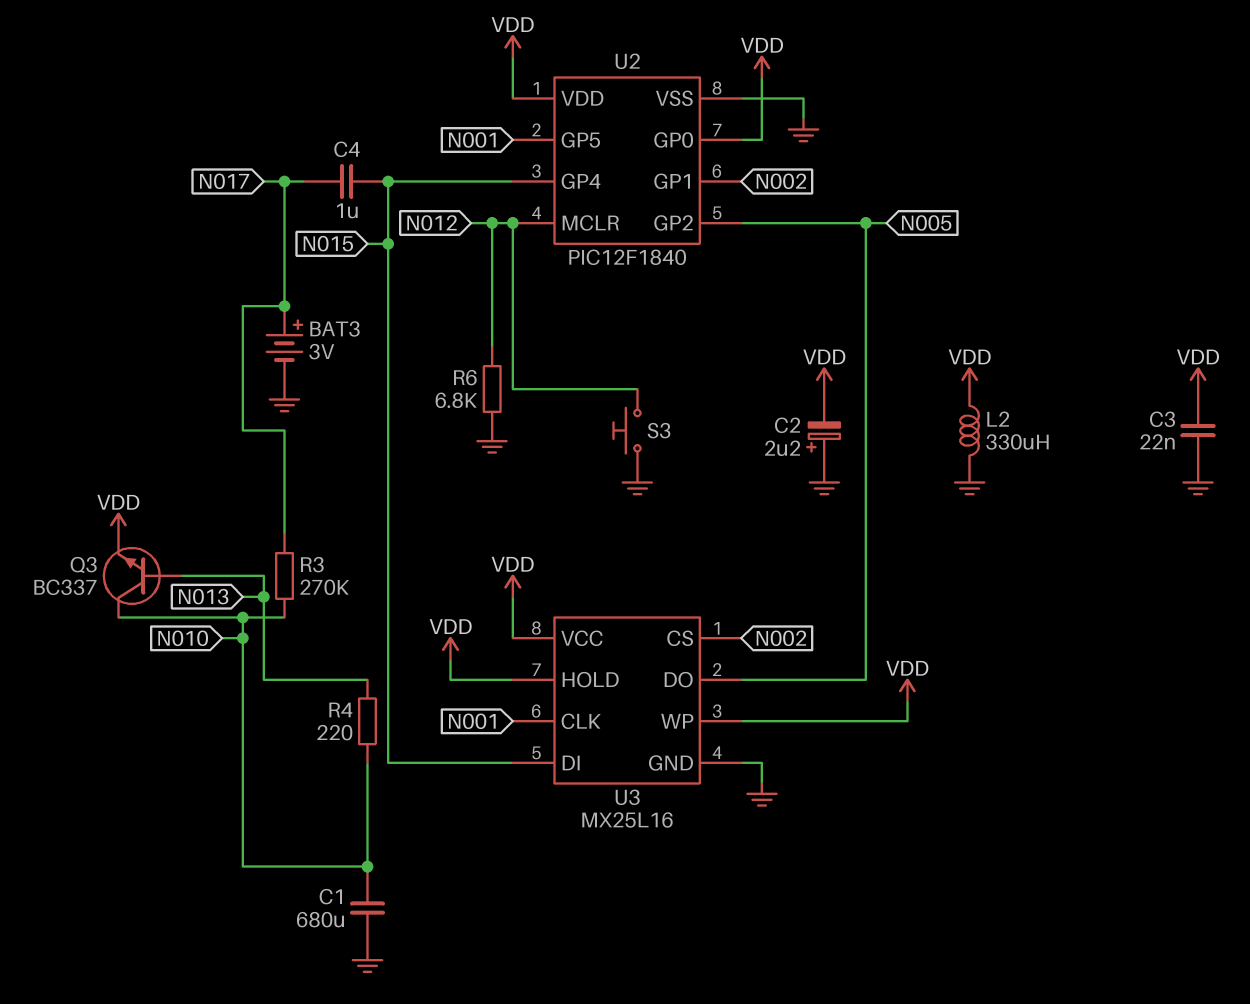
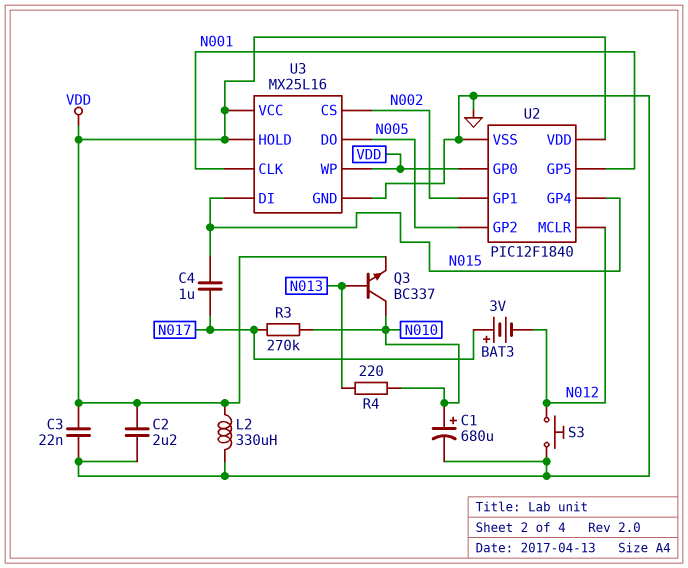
BAT3: 3V (plus N017, minus GND) -> 3V (plus N017, minus N012)
C1: 680uF (GND, N010) -> 680uF (plus N010, minus GND)
C2: 2.2uF (plus GND, minus VDD) -> 2.2uF (GND, VDD)
R6: 6.8k (GND, N012) -> none

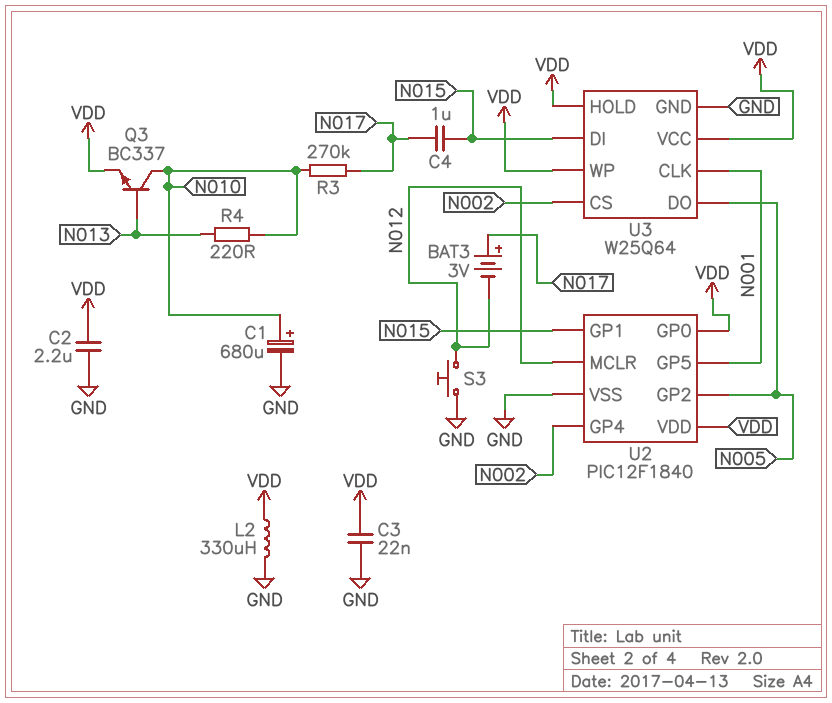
U2 pin GP1: N002 -> N015
U2 pin GP4: N015 -> N002
U3: MX25L16 -> W25Q64

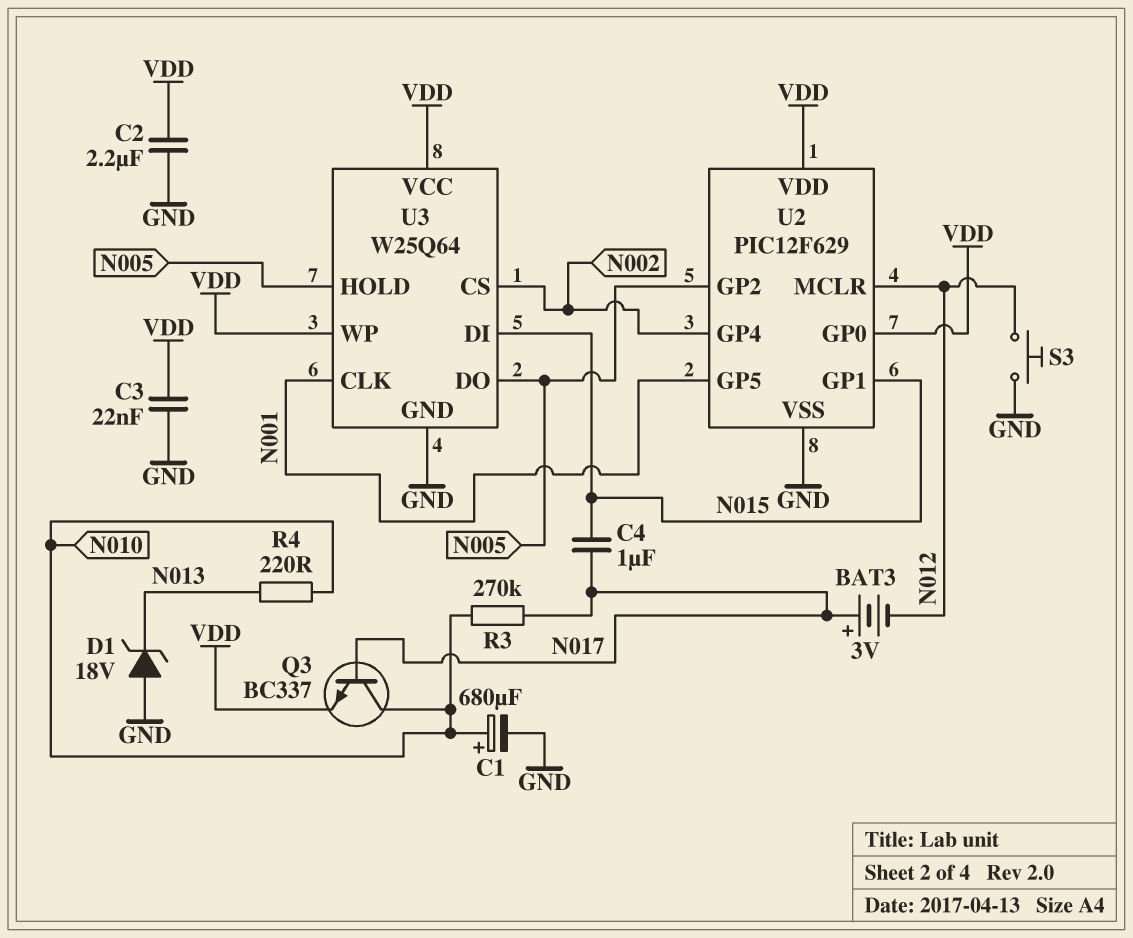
D1: none -> zener 18V (A GND, K N013)
L2: 330uH (GND, VDD) -> none
Q3: NPN BC337 (B N013, C N010, E VDD) -> NPN BC337 (B N017, C N010, E VDD)
U2: PIC12F1840 -> PIC12F629
U3 pin HOLD: VDD -> N005

